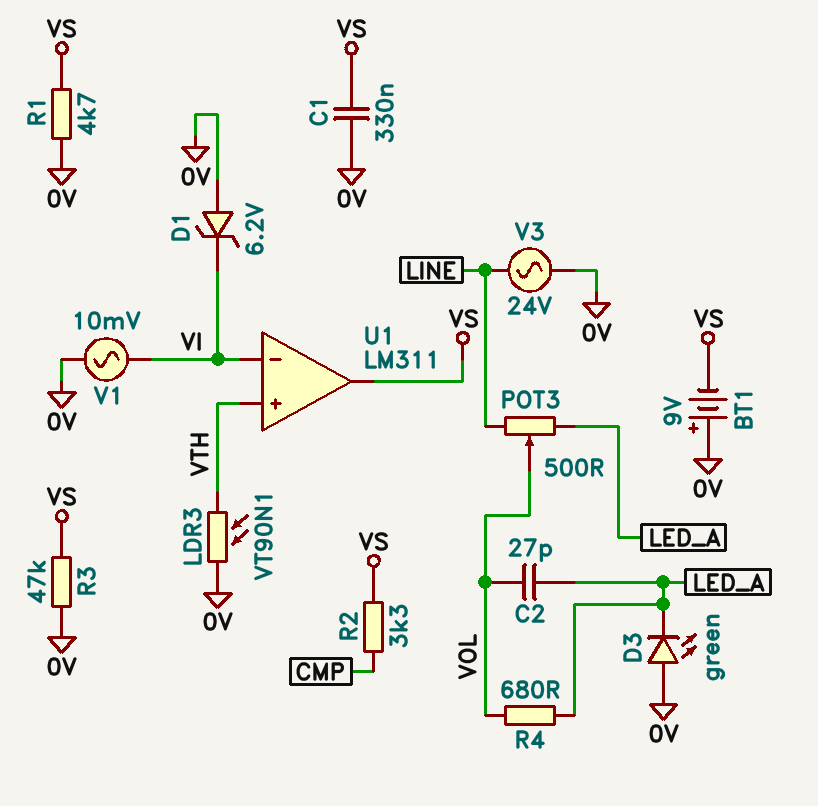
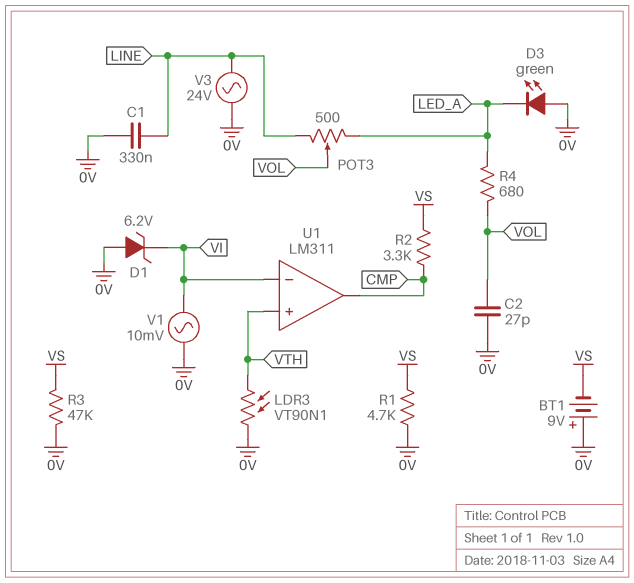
C1: 330nF (0V, VS) -> 330nF (0V, LINE)
C2: 27pF (LED_A, VOL) -> 27pF (0V, VOL)
U1 pin out: VS -> CMP

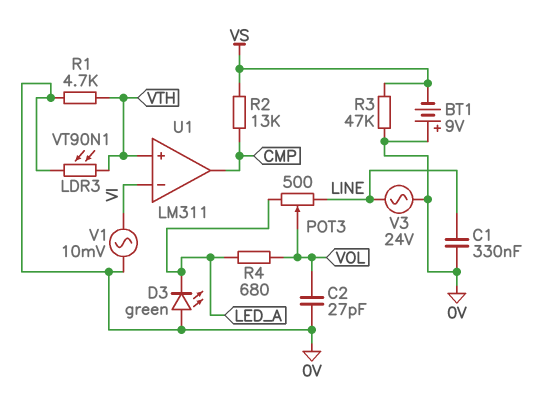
D1: zener 6.2V (A 0V, K VI) -> none
R1: 4.7k (0V, VS) -> 4.7k (0V, VTH)
R2: 3.3k (CMP, VS) -> 13k (CMP, VS)

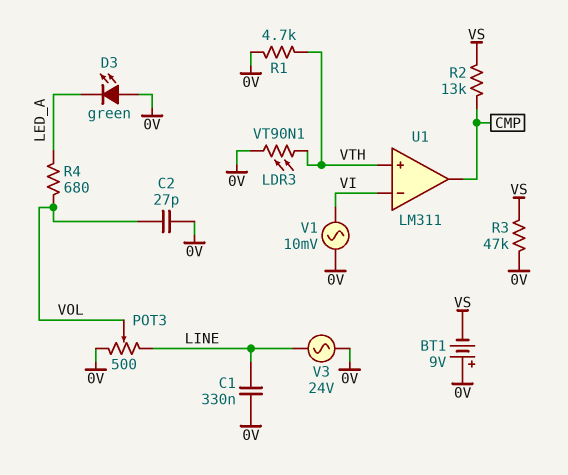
POT3: 500 (LED_A, LINE, wiper VOL) -> 500 (0V, LINE, wiper VOL)

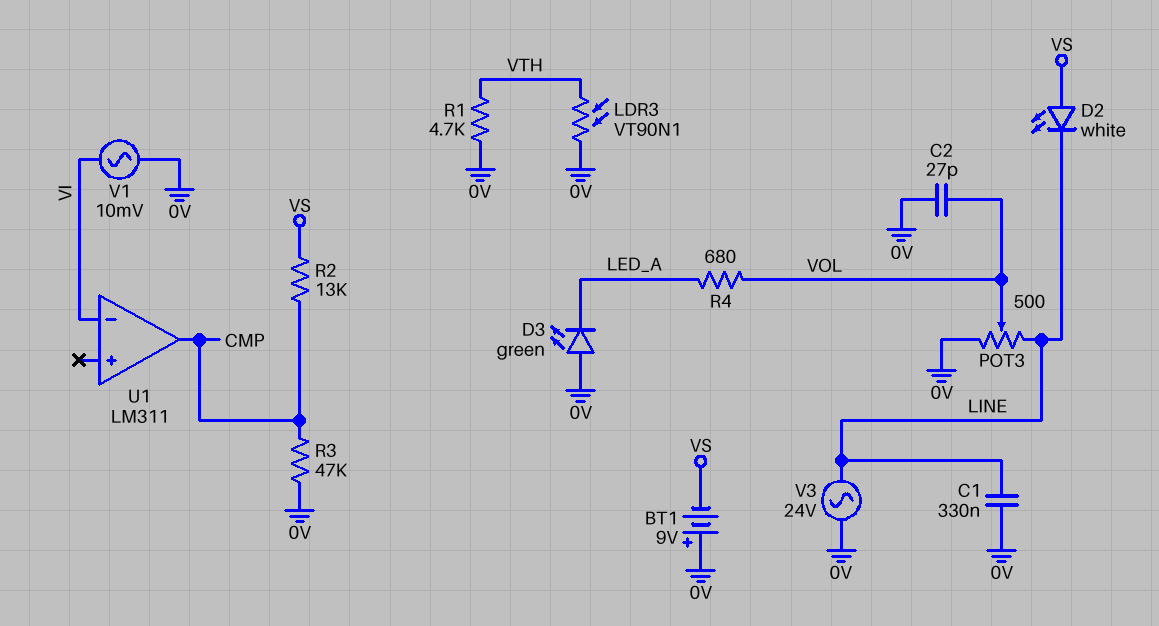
D2: none -> LED white (A VS, K LINE)
R3: 47k (0V, VS) -> 47k (0V, CMP)
U1 pin in+: VTH -> none

